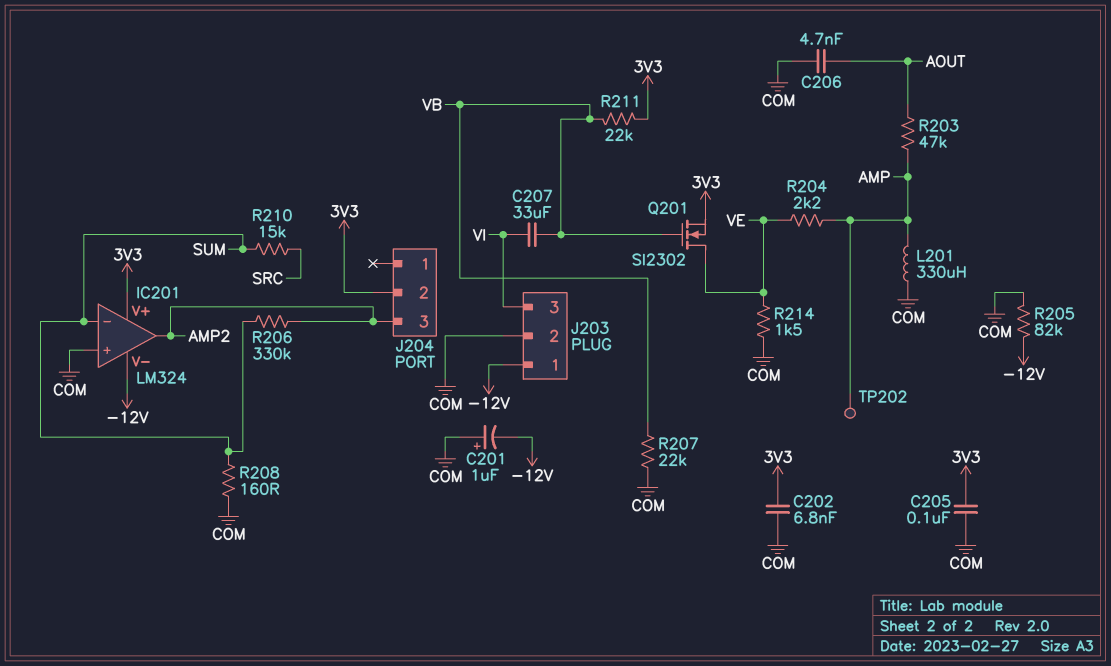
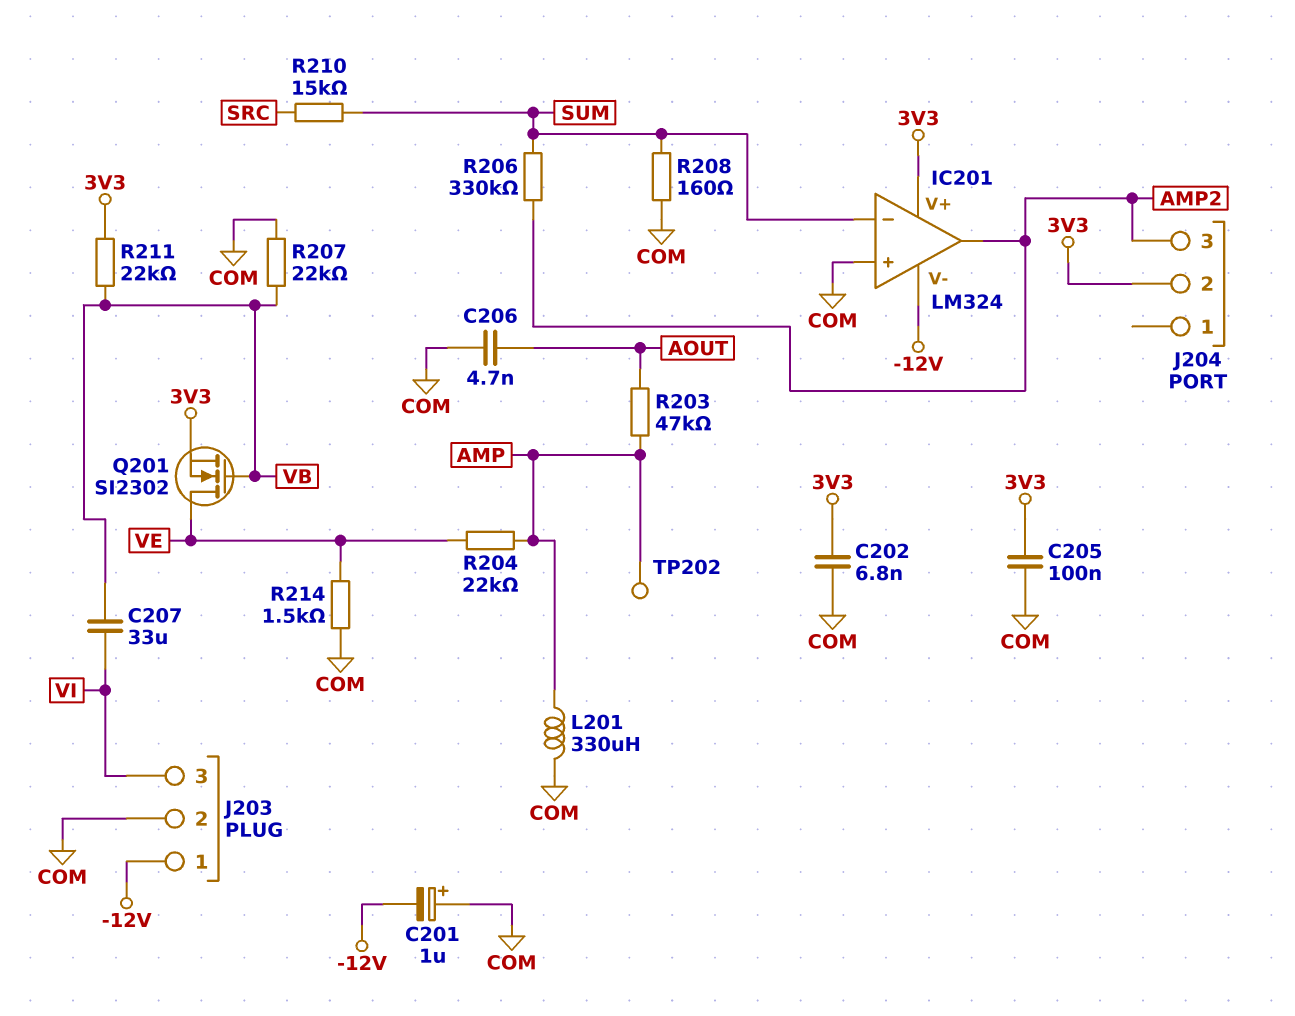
R204: 2.2k (AMP, VE) -> 22k (AMP, VE)
R205: 82k (-12V, COM) -> none

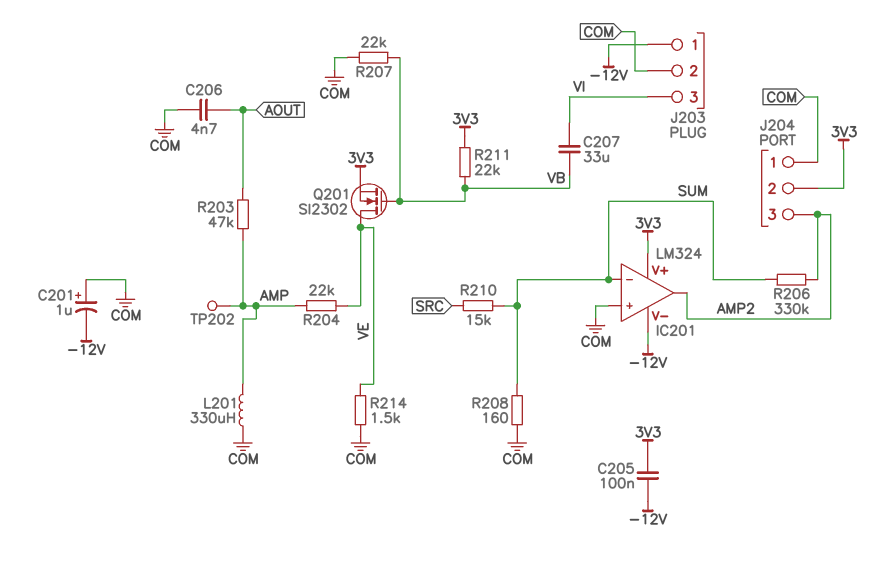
C202: 6.8nF (3V3, COM) -> none
C205: 100nF (3V3, COM) -> 100nF (-12V, 3V3)
J204 pin 1: none -> COM

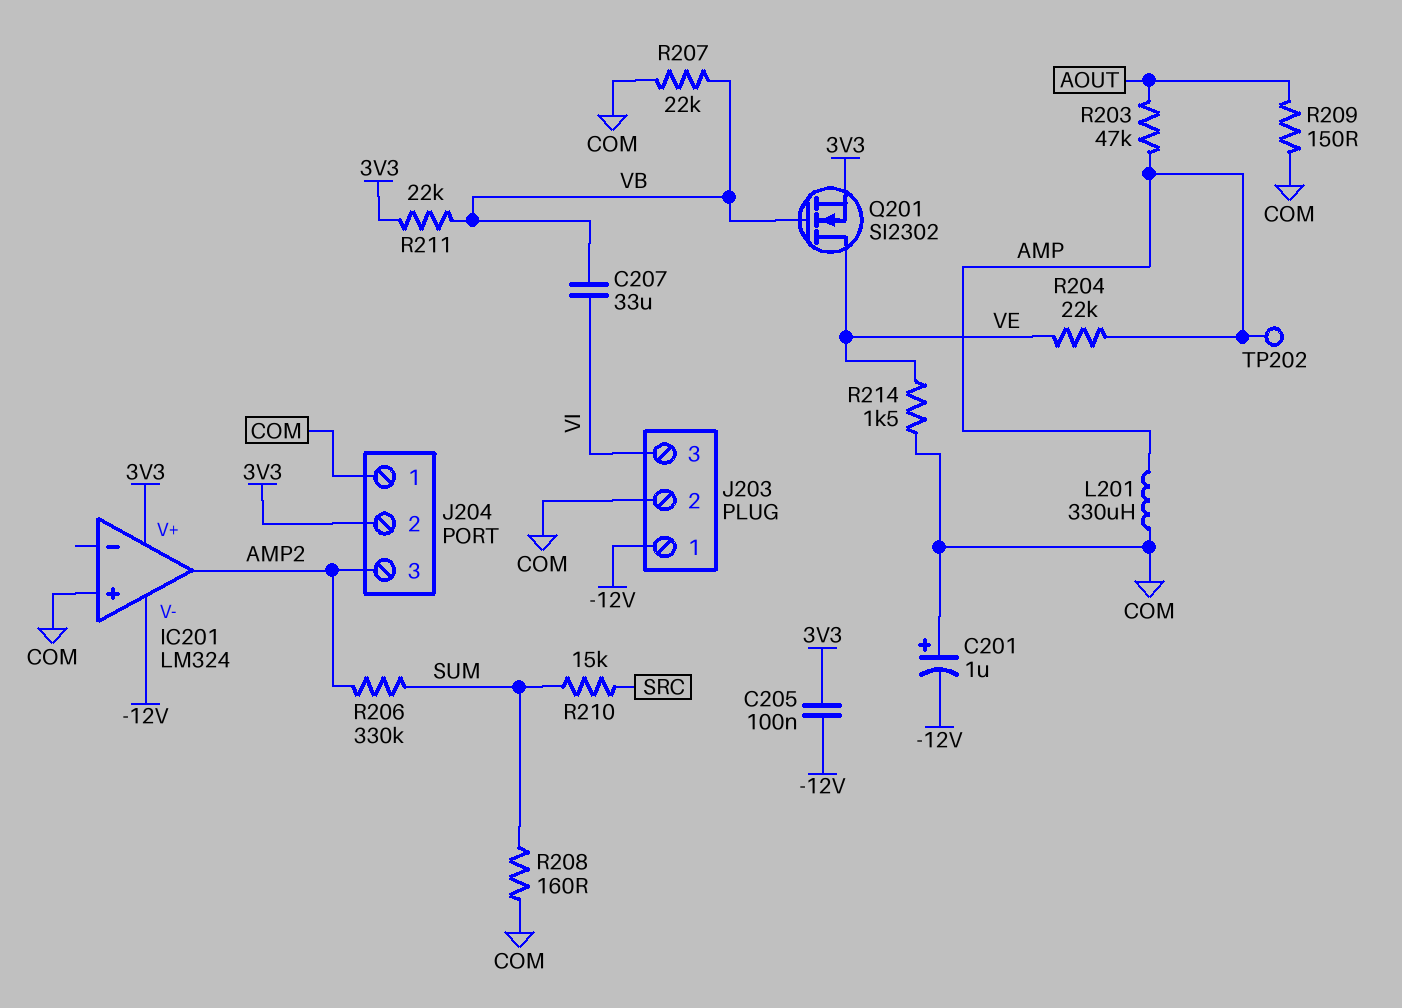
C206: 4.7nF (AOUT, COM) -> none
IC201 pin in-: SUM -> none
R209: none -> 150 (AOUT, COM)

